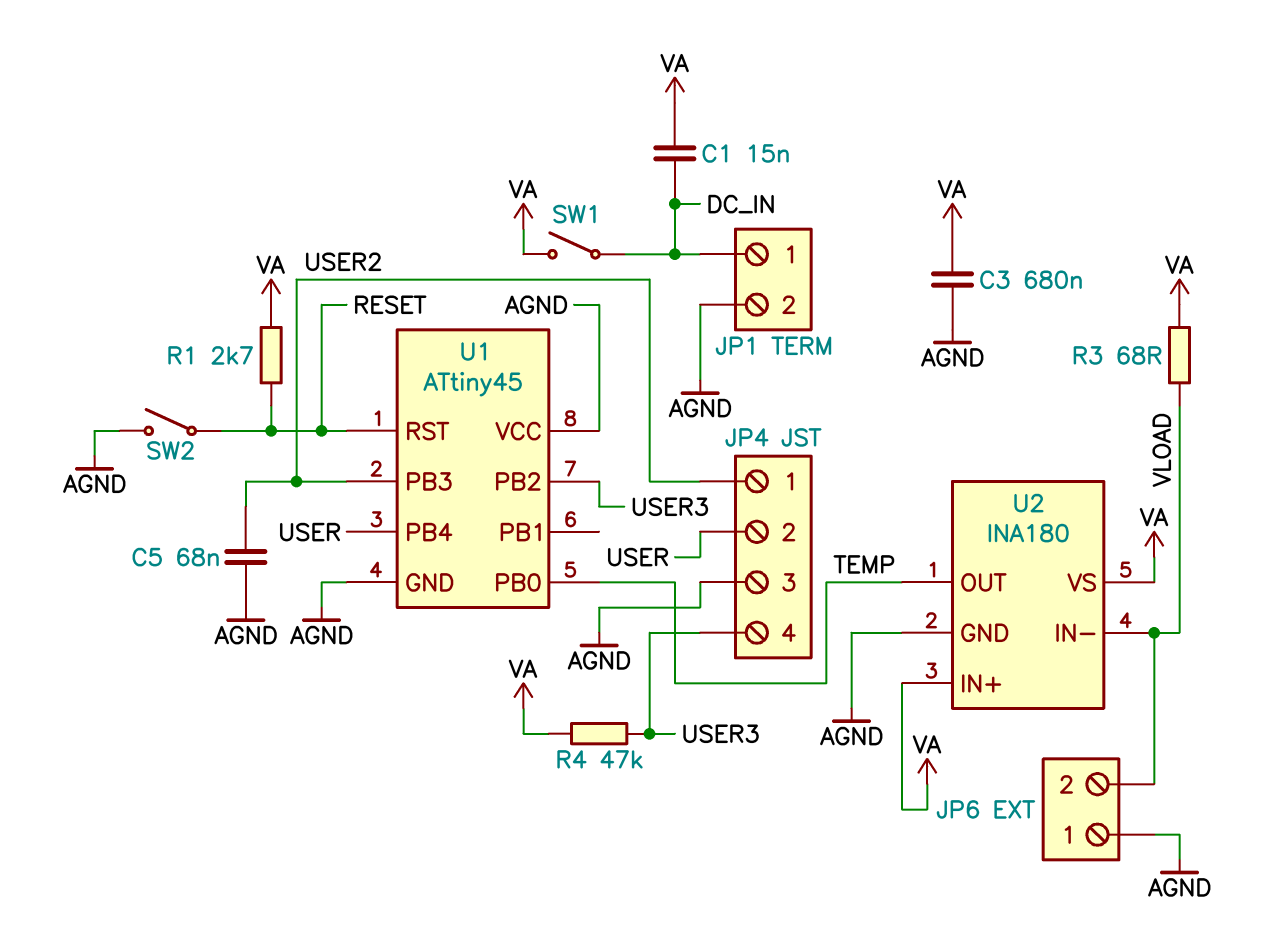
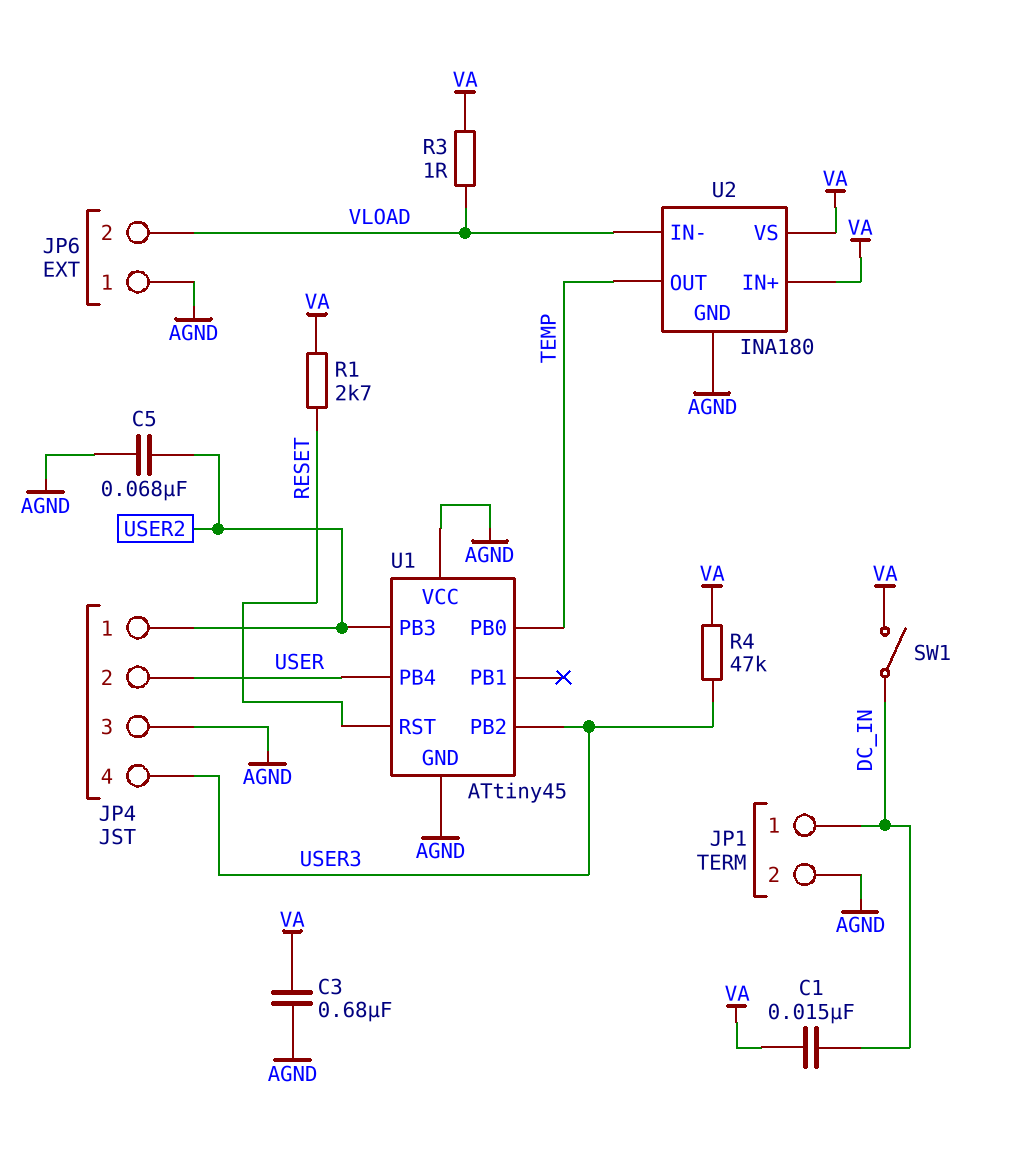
R3: 68 (VA, VLOAD) -> 1 (VA, VLOAD)
SW2: switch (AGND, RESET) -> none

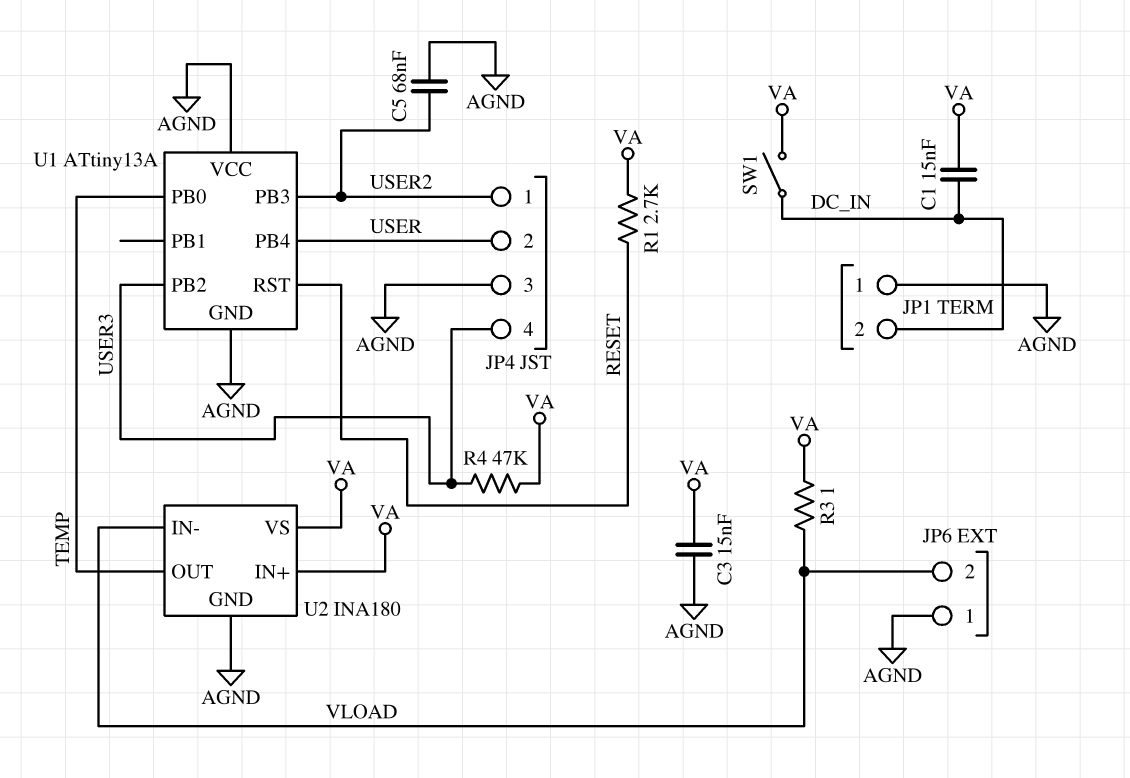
C3: 680nF (AGND, VA) -> 15nF (AGND, VA)
JP1 pin 1: DC_IN -> AGND
JP1 pin 2: AGND -> DC_IN
U1: ATtiny45 -> ATtiny13A

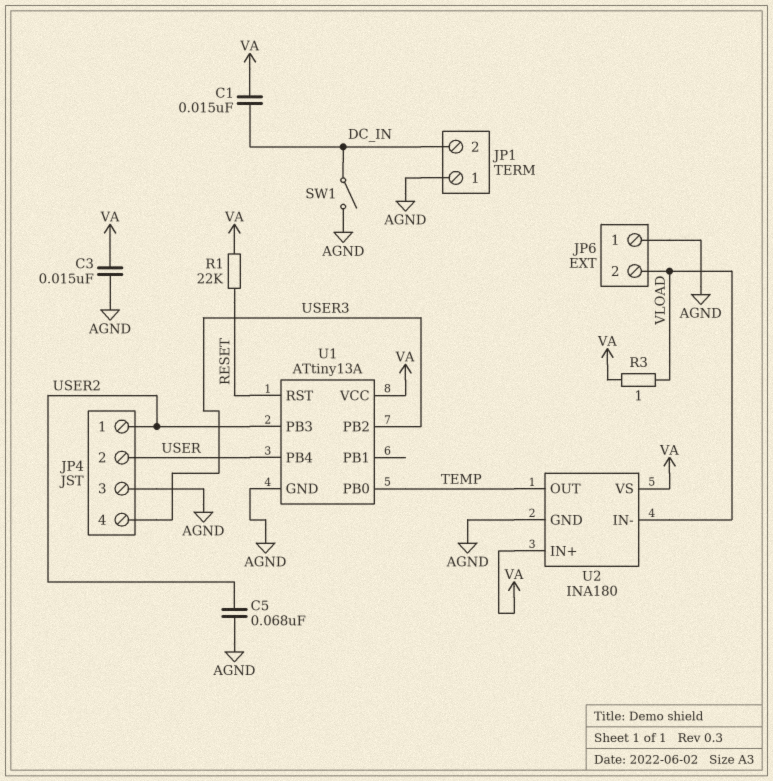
R1: 2.7k (RESET, VA) -> 22k (RESET, VA)
R4: 47k (USER3, VA) -> none
SW1: switch (DC_IN, VA) -> switch (AGND, DC_IN)
U1 pin VCC: AGND -> VA

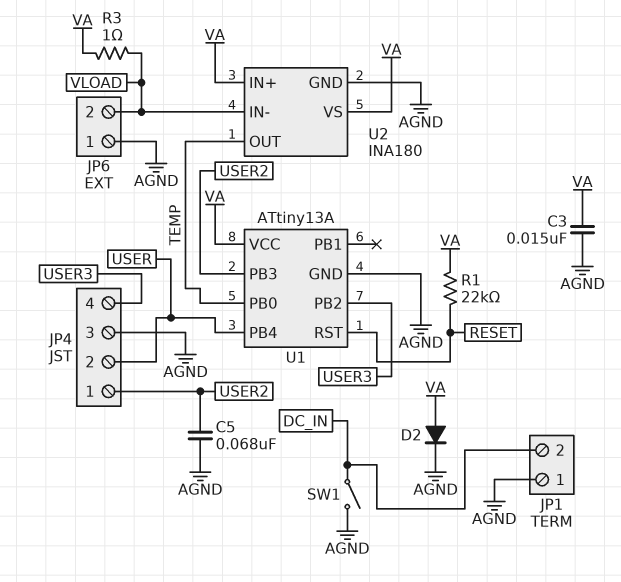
C1: 15nF (DC_IN, VA) -> none
D2: none -> diode (A VA, K AGND)

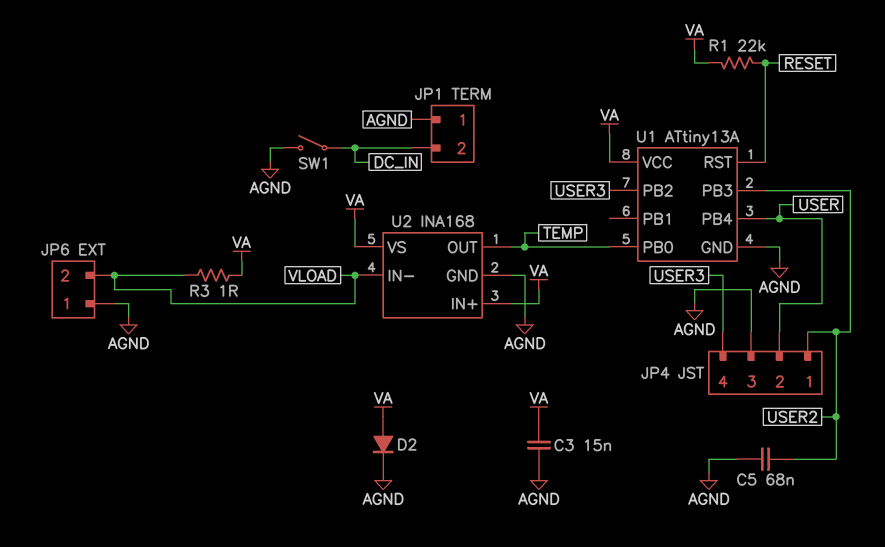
U2: INA180 -> INA168

